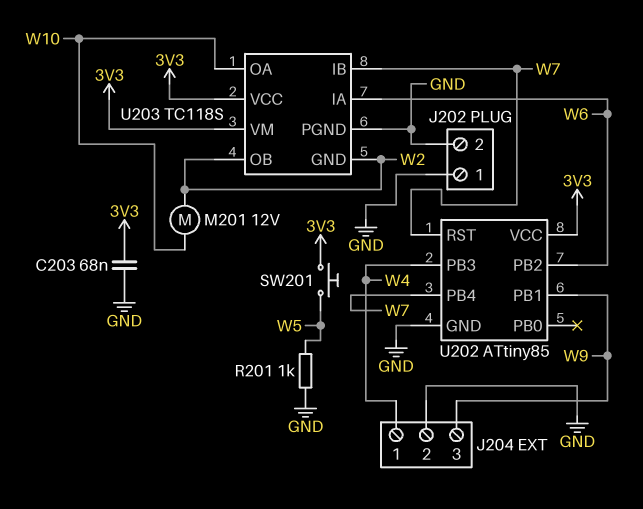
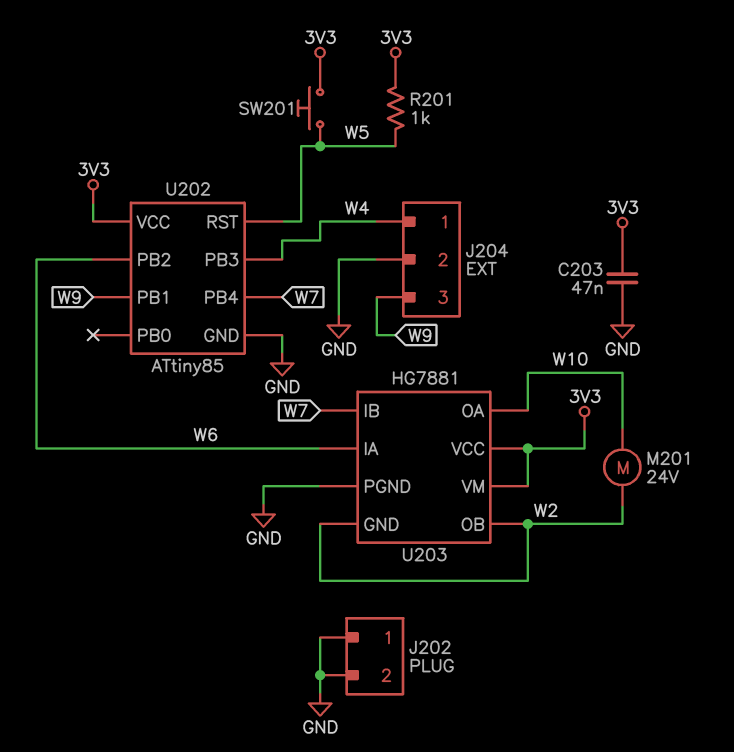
C203: 68nF (3V3, GND) -> 47nF (3V3, GND)
M201: motor 12V (W2, W10) -> motor 24V (W2, W10)
R201: 1k (GND, W5) -> 1k (3V3, W5)
U202 pin RST: W7 -> W5
U203: TC118S -> HG7881

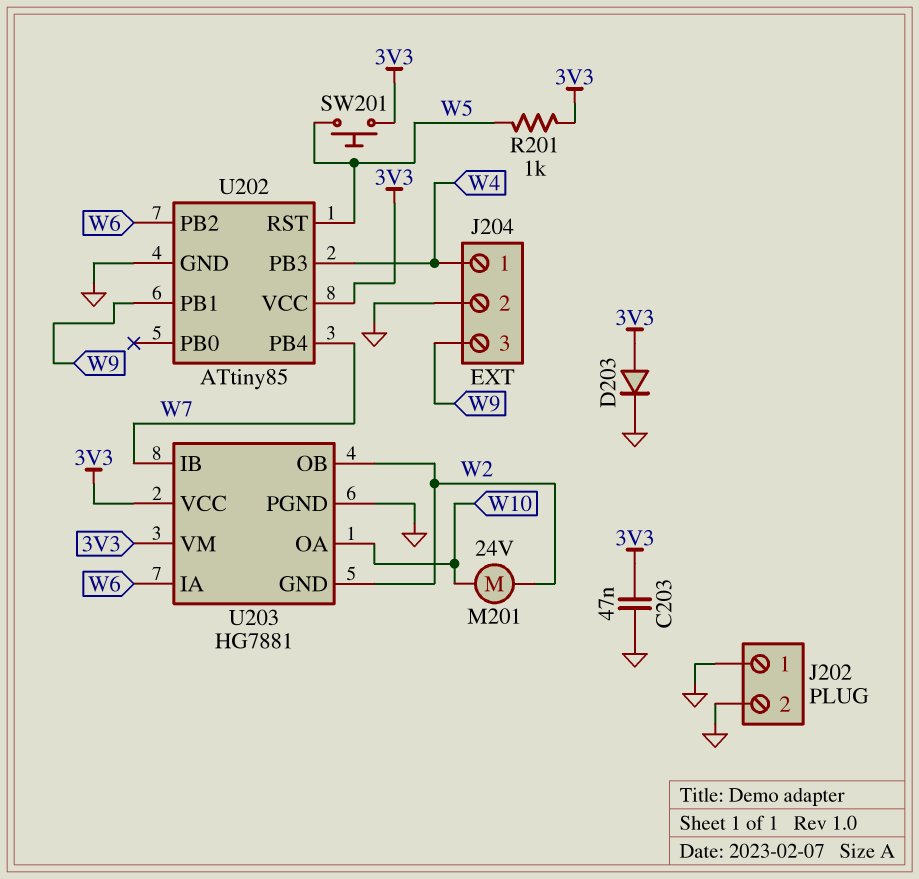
D203: none -> diode (A 3V3, K GND)

